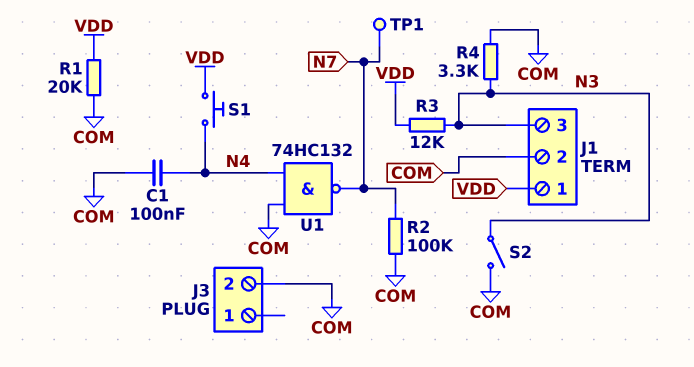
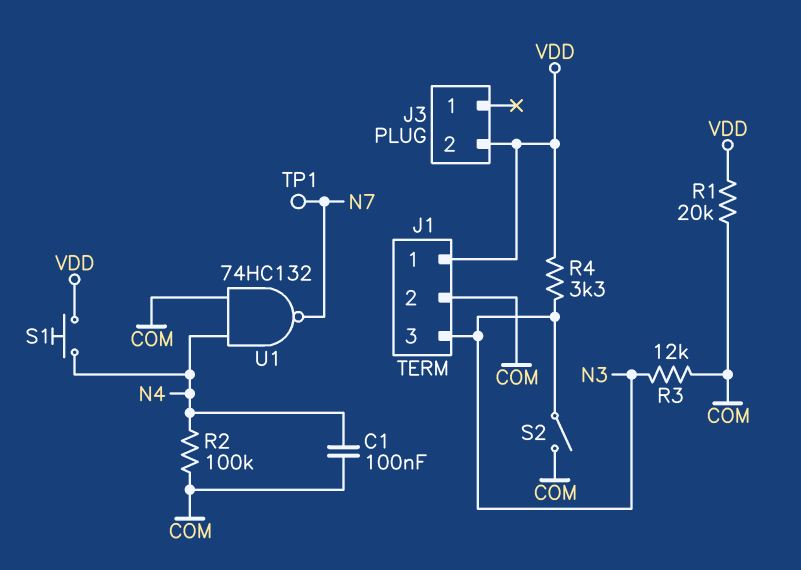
J3 pin 2: COM -> VDD
R2: 100k (COM, N7) -> 100k (COM, N4)
R3: 12k (N3, VDD) -> 12k (COM, N3)
R4: 3.3k (COM, N3) -> 3.3k (N3, VDD)

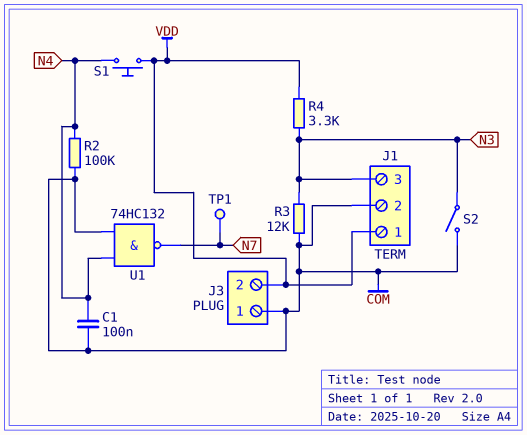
J3 pin 1: none -> COM
R1: 20k (COM, VDD) -> none

